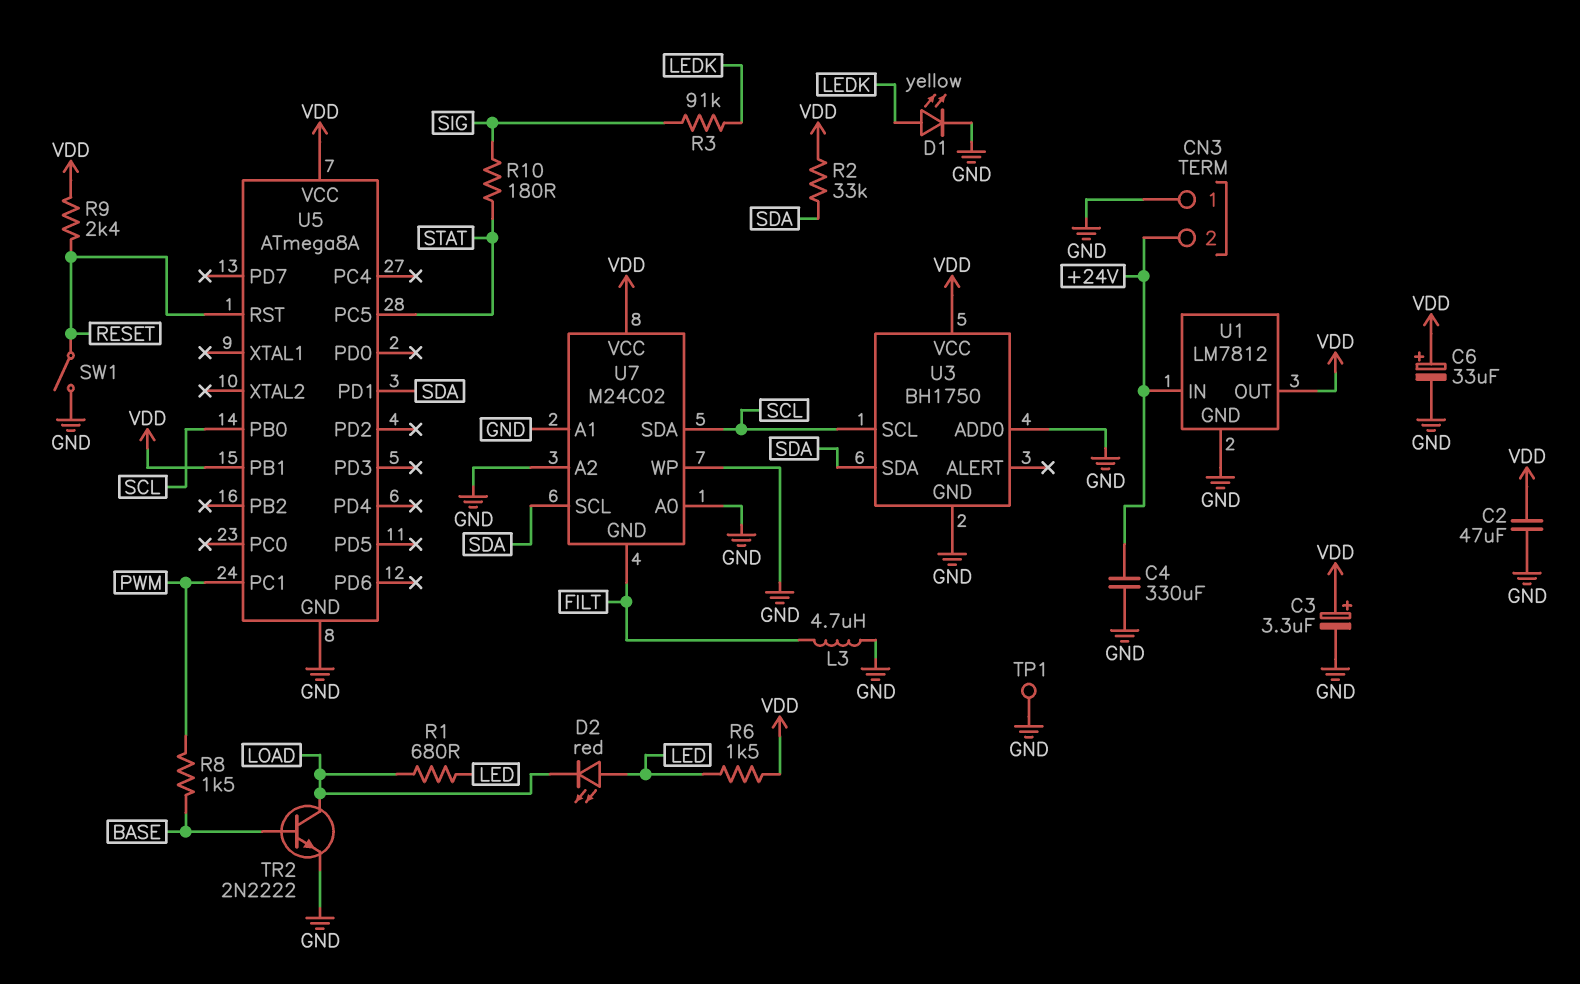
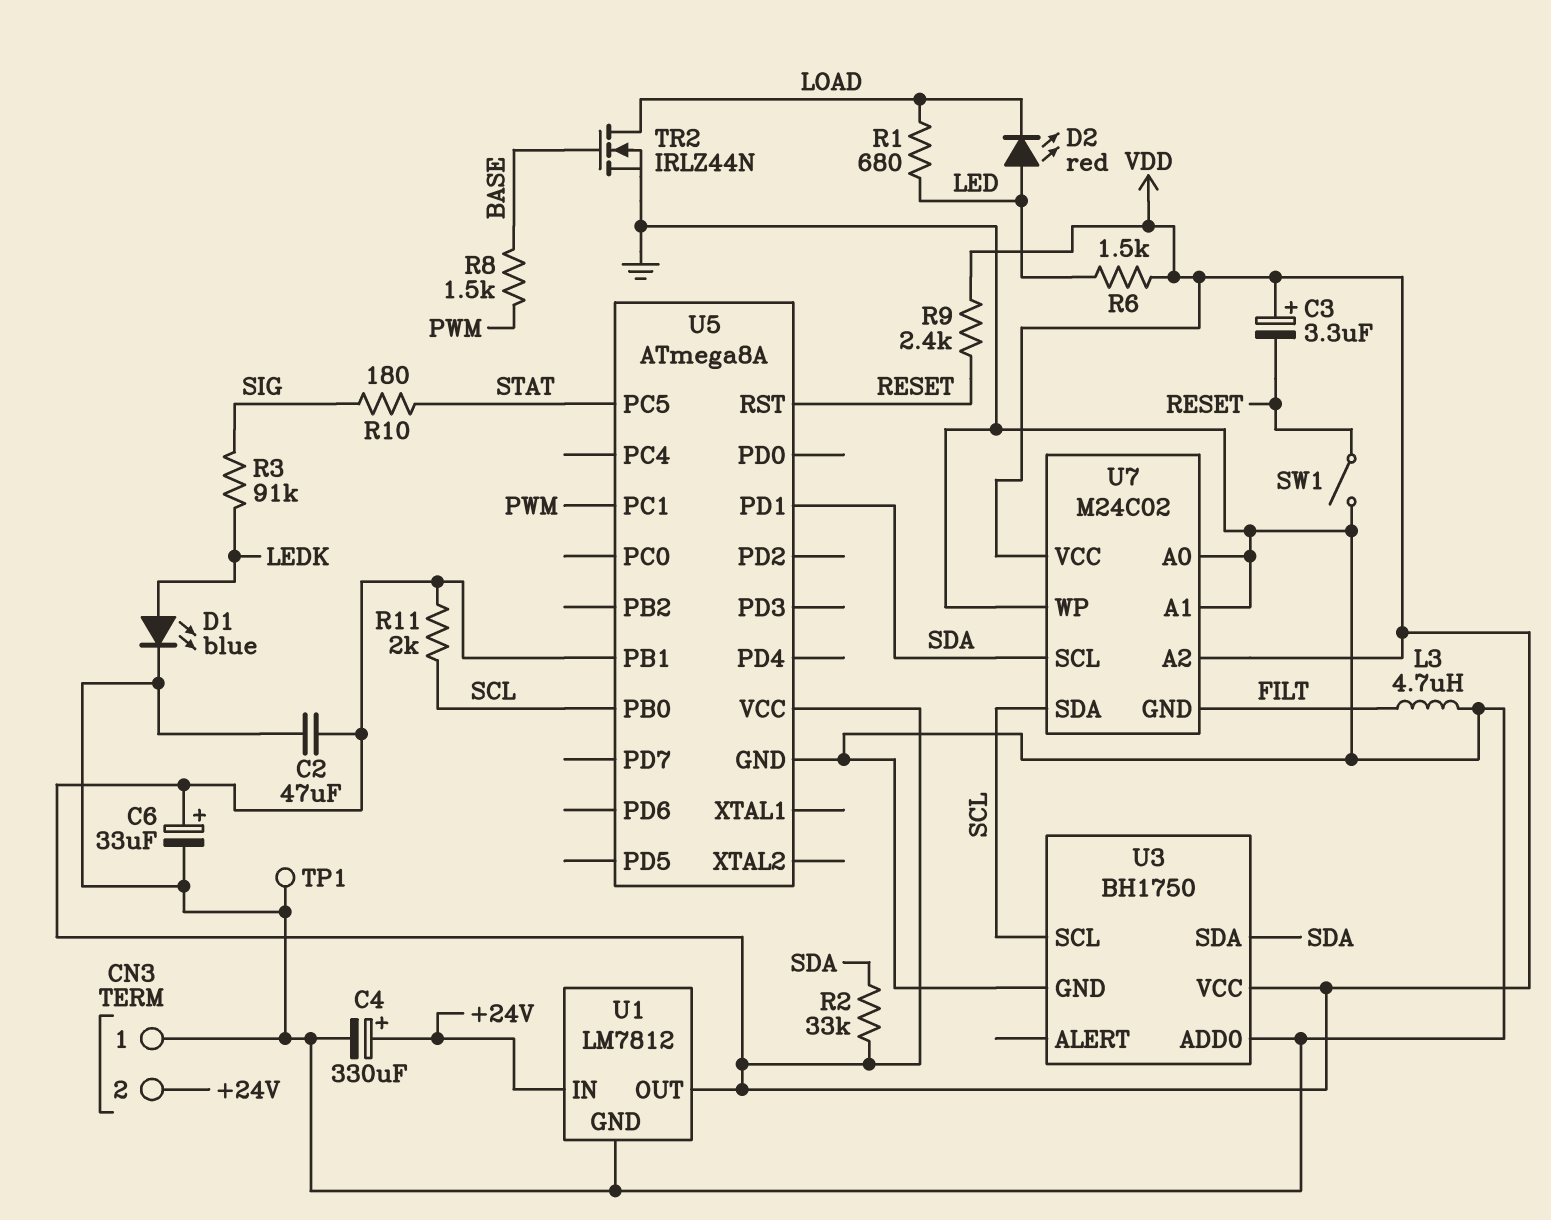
C3: 3.3uF (plus VDD, minus GND) -> 3.3uF (plus VDD, minus RESET)
C4: 330uF (+24V, GND) -> 330uF (plus +24V, minus GND)
D1: LED yellow (A LEDK, K GND) -> LED blue (A LEDK, K GND)
R11: none -> 2k (SCL, VDD)
TR2: NPN 2N2222 (B BASE, C LOAD, E GND) -> NMOS IRLZ44N (G BASE, D LOAD, S GND)
U7 pin A2: GND -> VDD

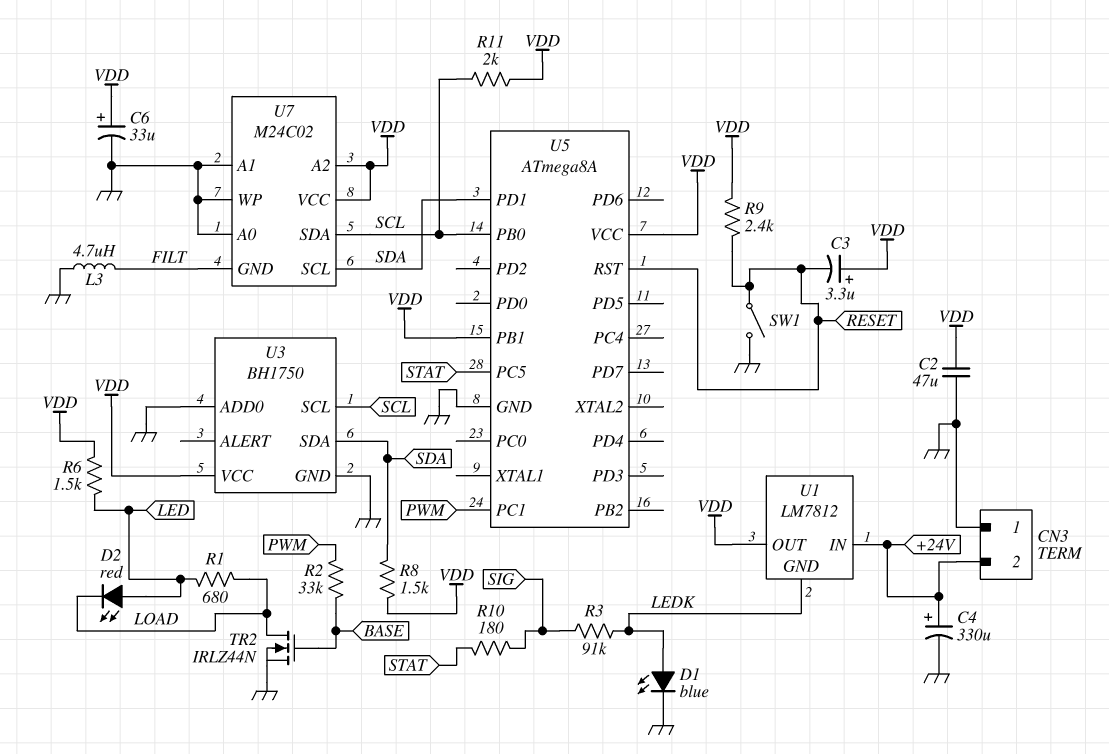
R2: 33k (SDA, VDD) -> 33k (BASE, PWM)
R8: 1.5k (BASE, PWM) -> 1.5k (SDA, VDD)
TP1: test point (GND) -> none
U1 pin GND: GND -> LEDK

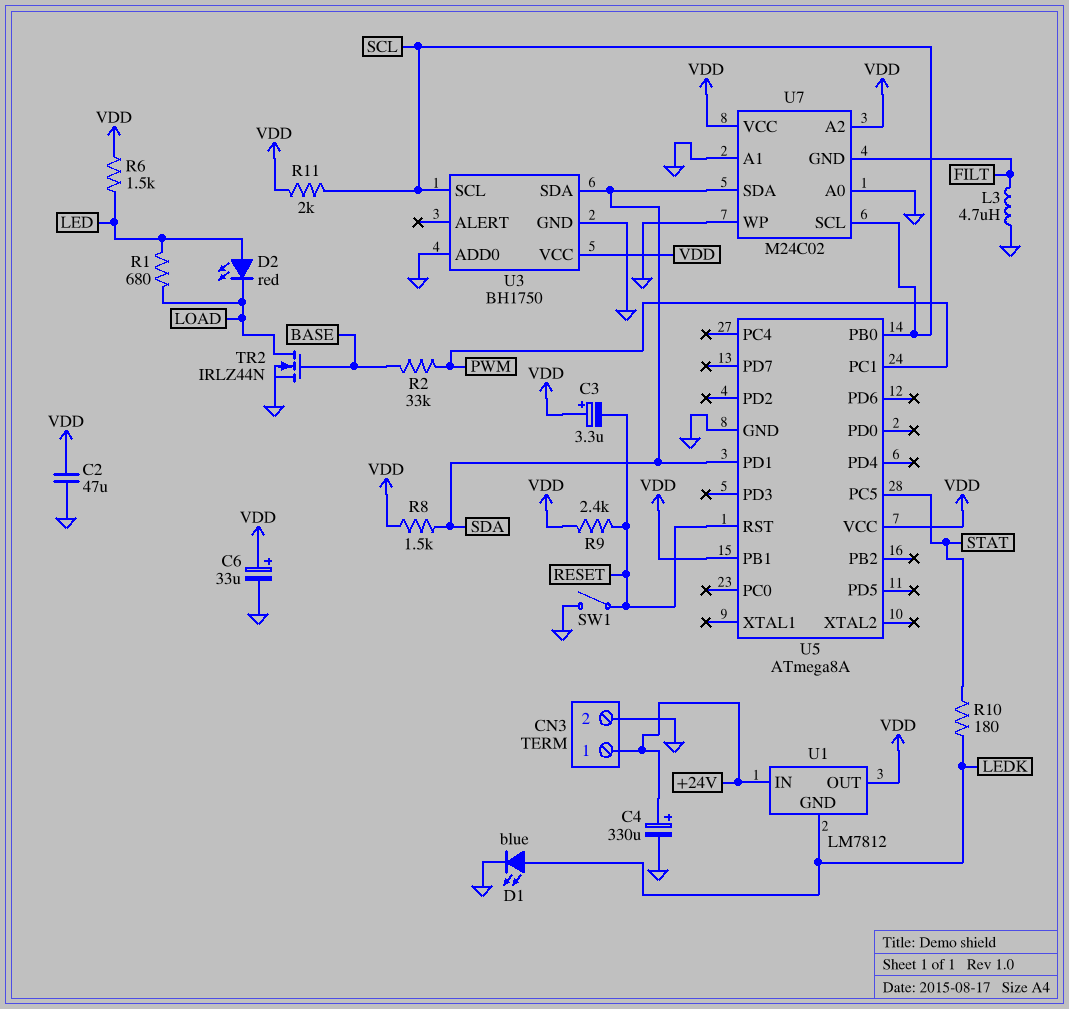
CN3 pin 1: GND -> +24V
CN3 pin 2: +24V -> GND
R3: 91k (LEDK, SIG) -> none
R10: 180 (SIG, STAT) -> 180 (LEDK, STAT)
U7 pin SCL: SDA -> SCL
U7 pin SDA: SCL -> SDA

